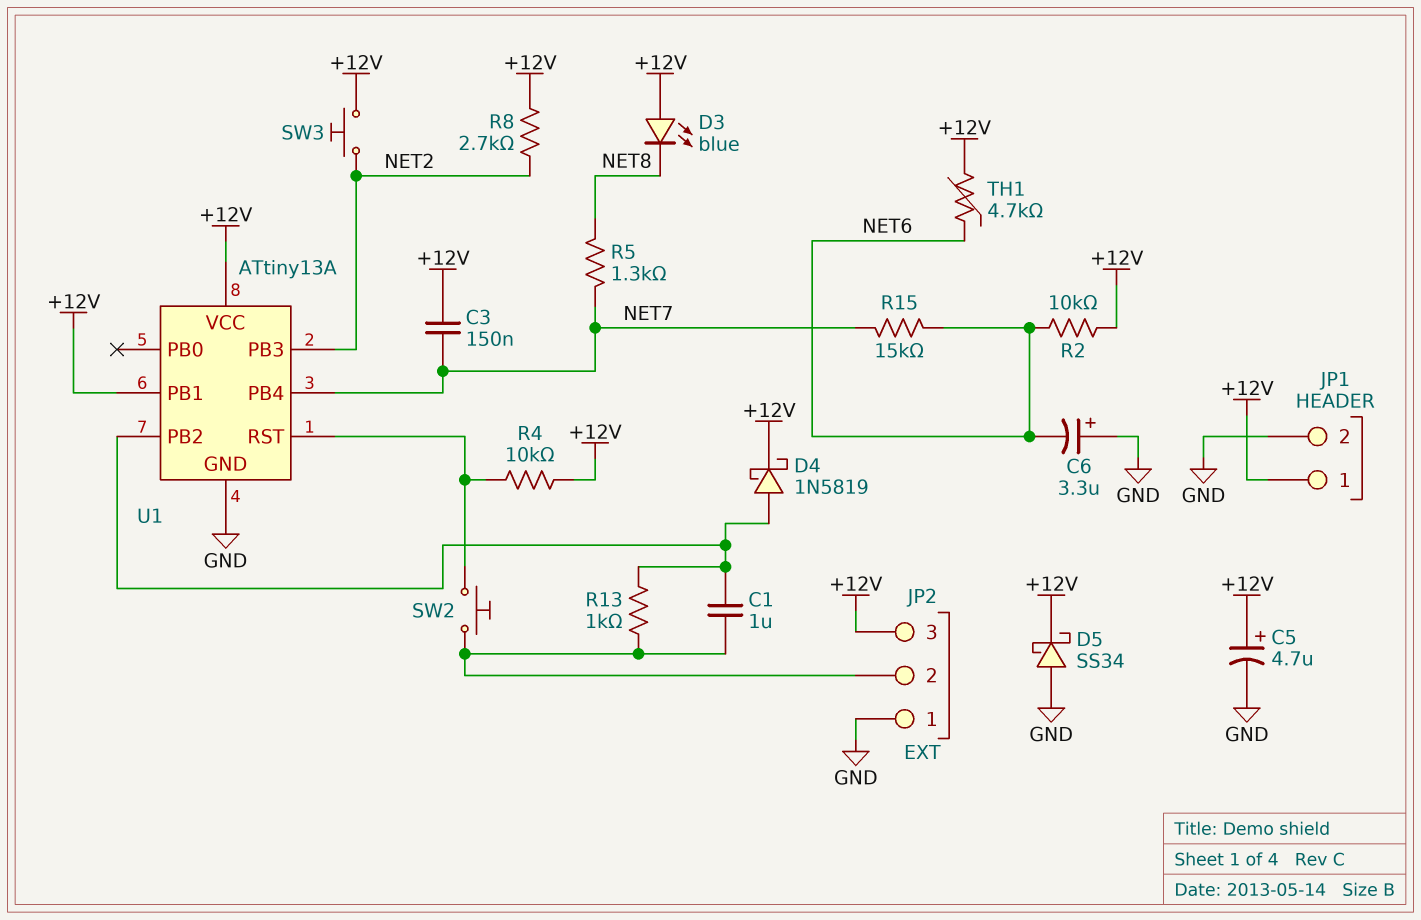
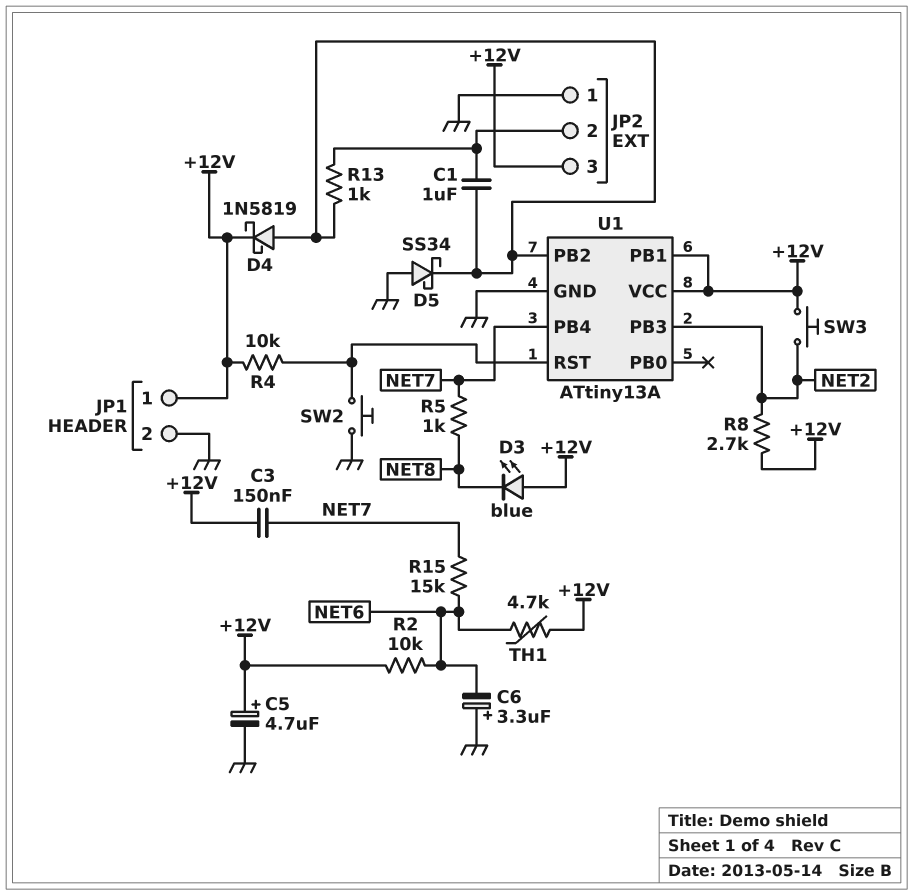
D5: schottky SS34 (A GND, K +12V) -> schottky SS34 (A GND, K U1/PB2)
R5: 1.3k (NET7, NET8) -> 1k (NET7, NET8)
SW2: button (JP2/2, U1/RST) -> button (GND, U1/RST)

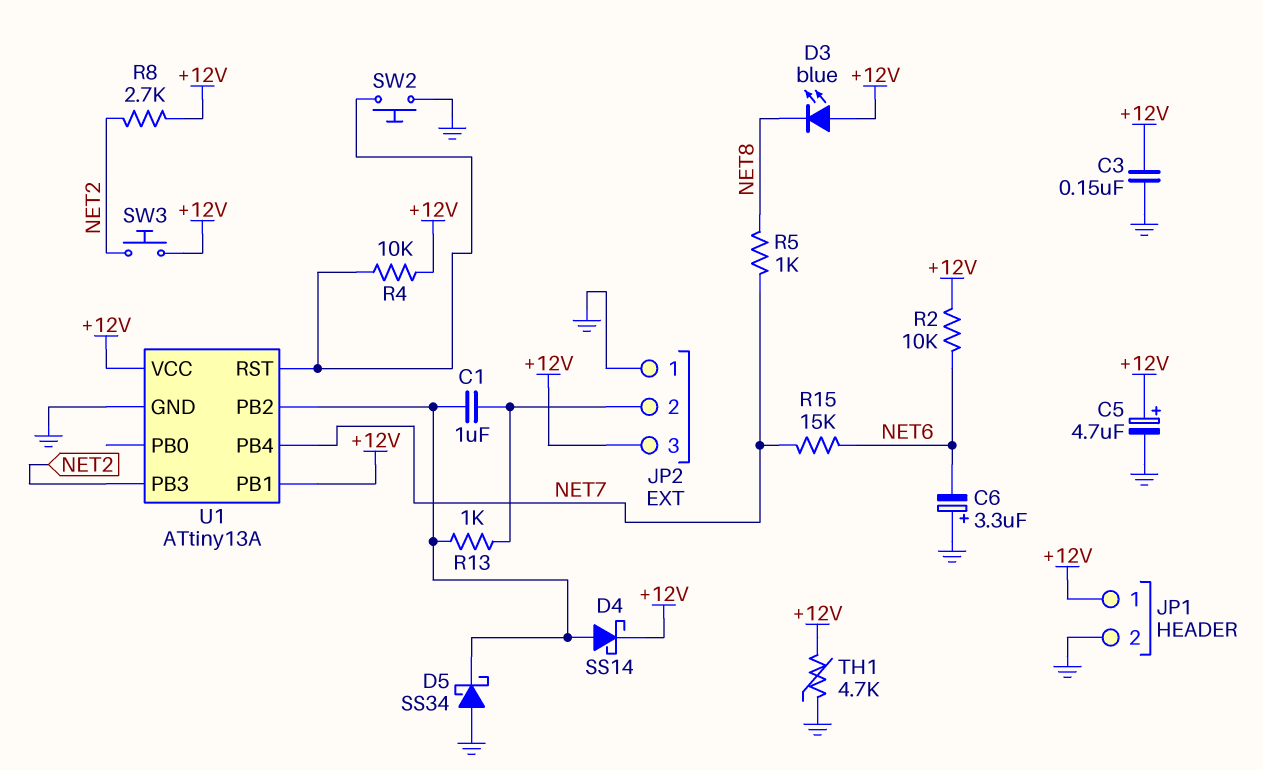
C3: 150nF (+12V, NET7) -> 150nF (+12V, GND)
D4: schottky 1N5819 (A U1/PB2, K +12V) -> schottky SS14 (A U1/PB2, K +12V)
TH1: 4.7k (+12V, NET6) -> 4.7k (+12V, GND)

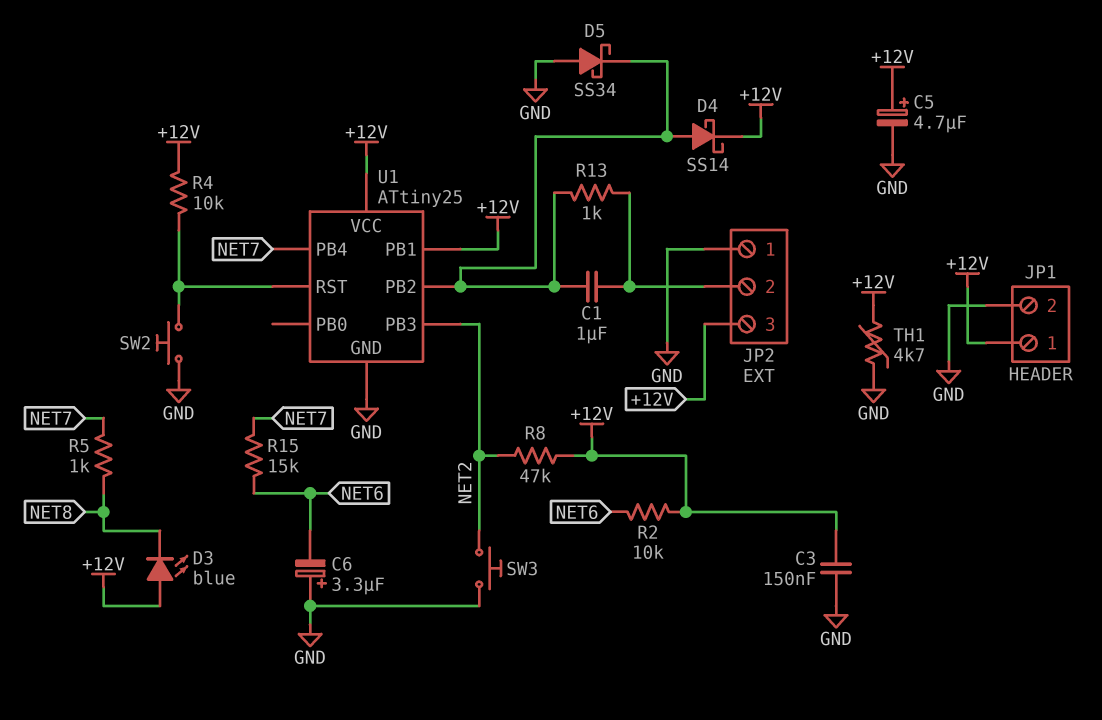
R8: 2.7k (+12V, NET2) -> 47k (+12V, NET2)
SW3: button (+12V, NET2) -> button (GND, NET2)
U1: ATtiny13A -> ATtiny25

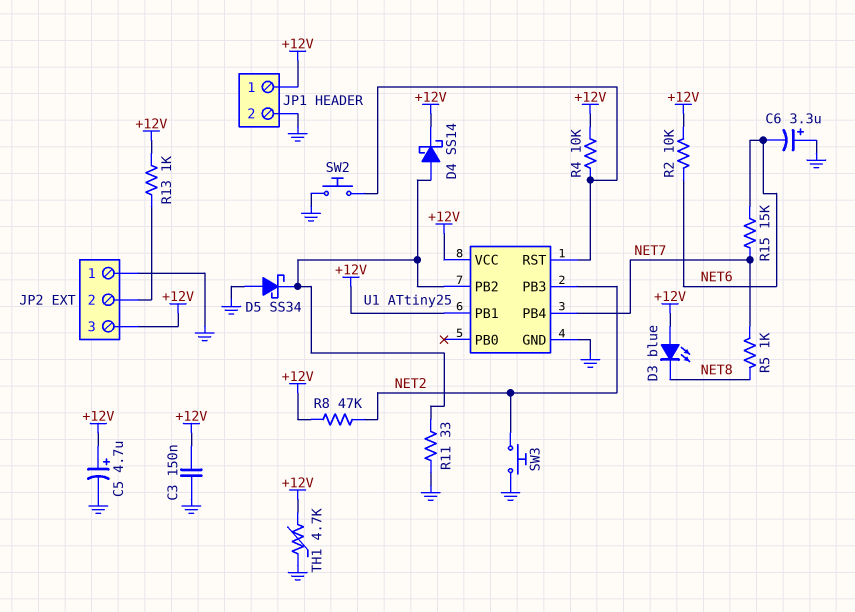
C1: 1uF (JP2/2, U1/PB2) -> none
R11: none -> 33 (GND, U1/PB2)
R13: 1k (JP2/2, U1/PB2) -> 1k (+12V, JP2/2)

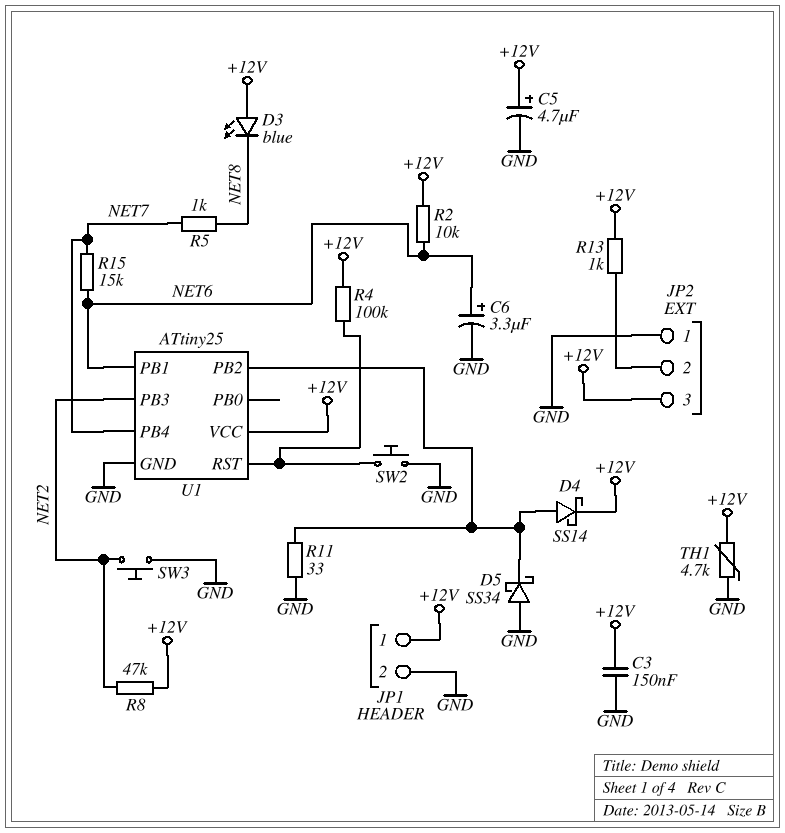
C6: 3.3uF (plus GND, minus NET6) -> 3.3uF (plus NET6, minus GND)
R4: 10k (+12V, U1/RST) -> 100k (+12V, U1/RST)
U1 pin PB1: +12V -> NET6

